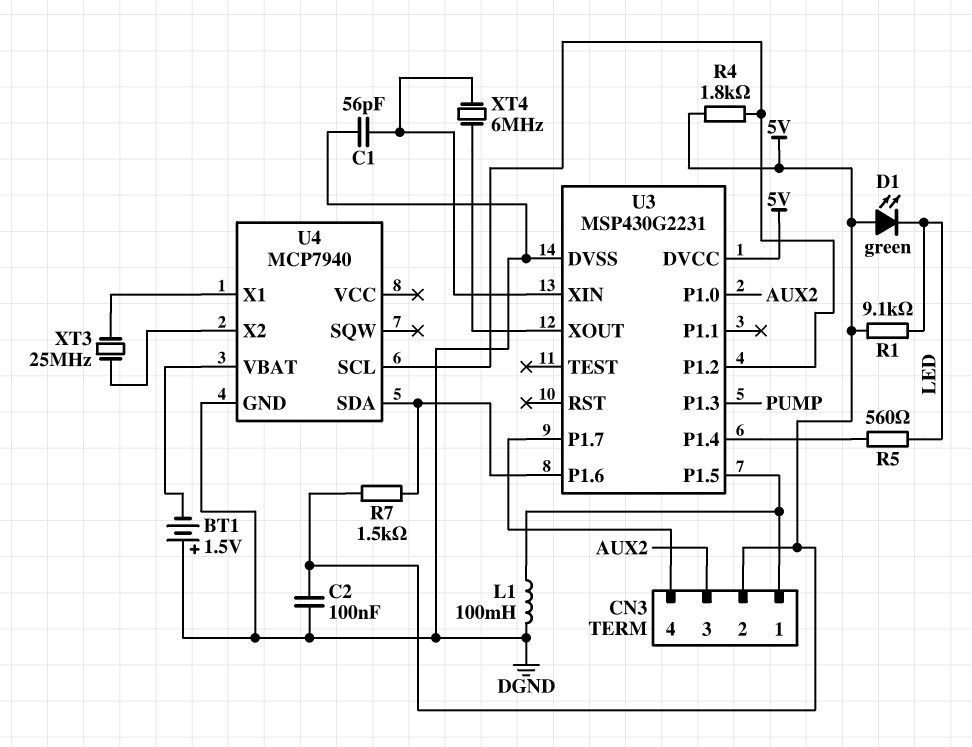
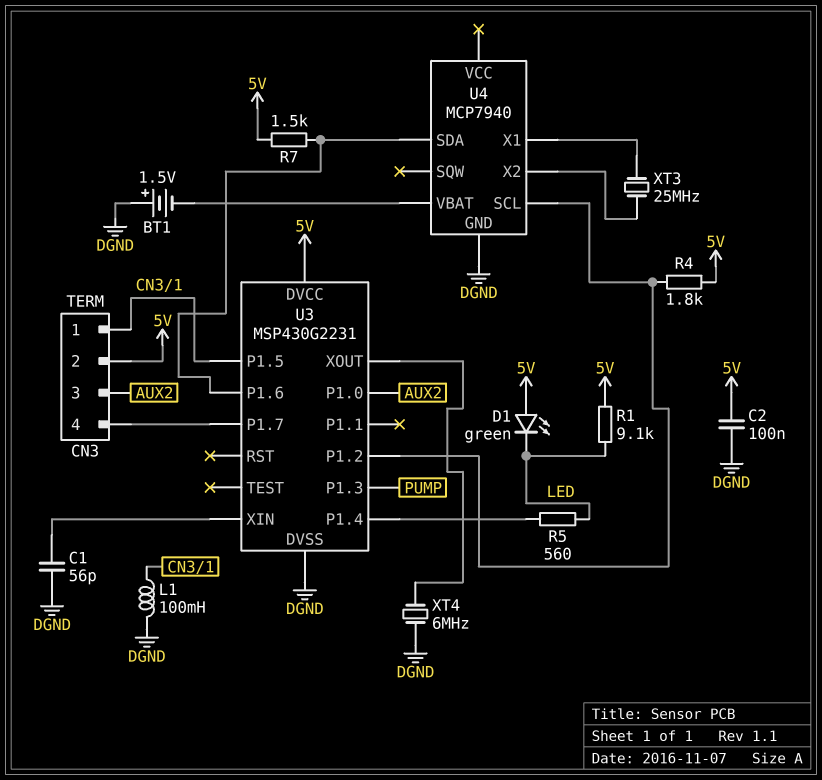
XT4: 6MHz (U3/XIN, U3/XOUT) -> 6MHz (DGND, U3/XOUT)

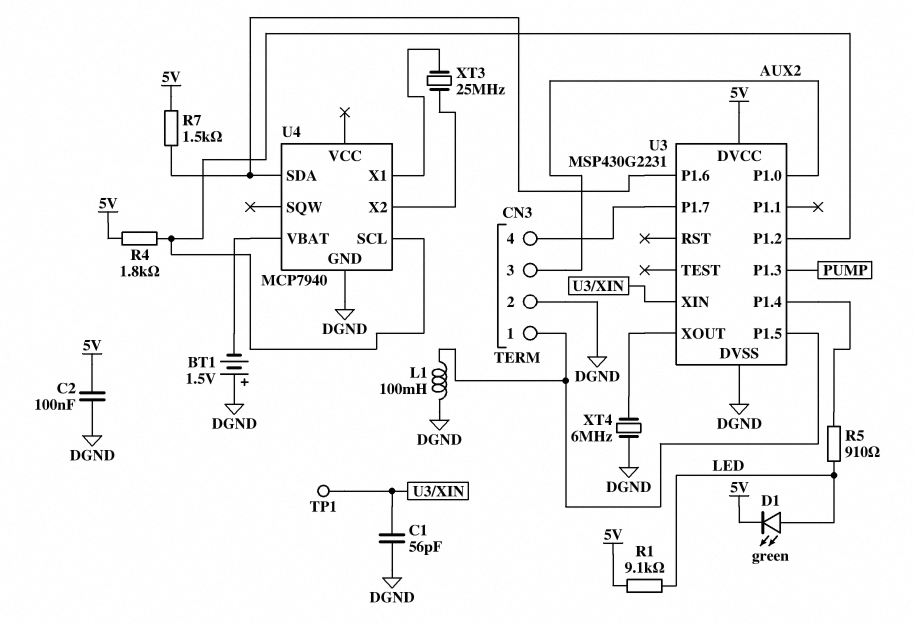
CN3 pin 2: 5V -> DGND
D1: LED green (A 5V, K LED) -> LED green (A LED, K 5V)
R5: 560 (LED, U3/P1.4) -> 910 (LED, U3/P1.4)
TP1: none -> test point (U3/XIN)

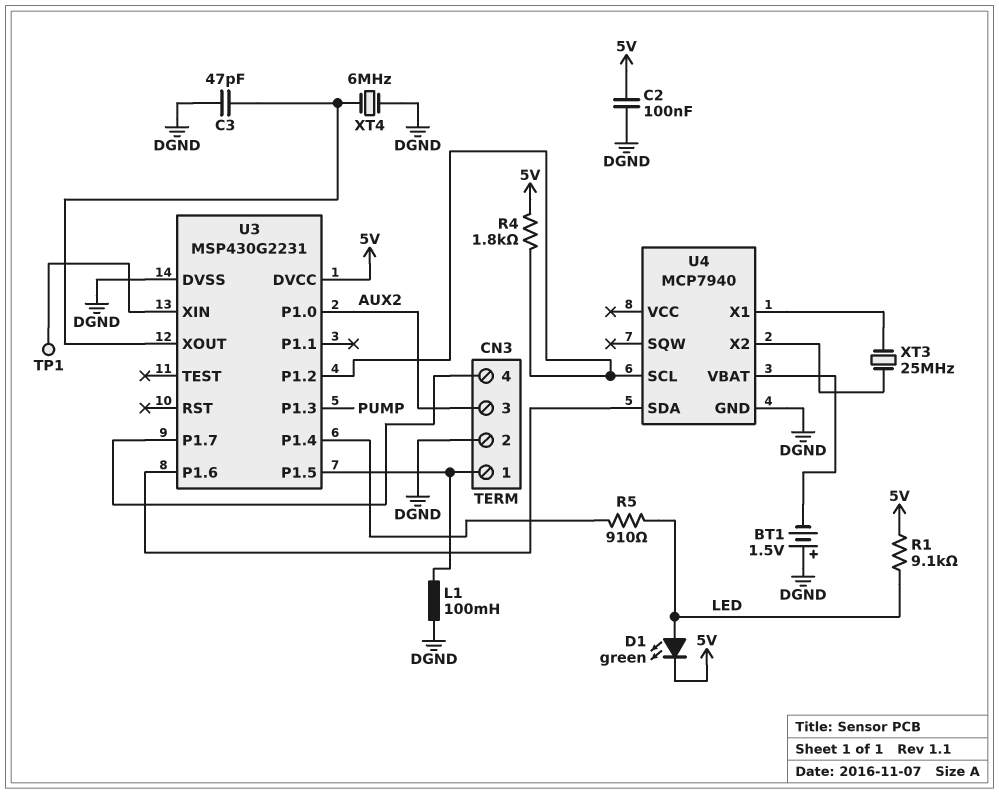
C1: 56pF (DGND, U3/XIN) -> none
C3: none -> 47pF (DGND, U3/XOUT)
R7: 1.5k (5V, U3/P1.6) -> none

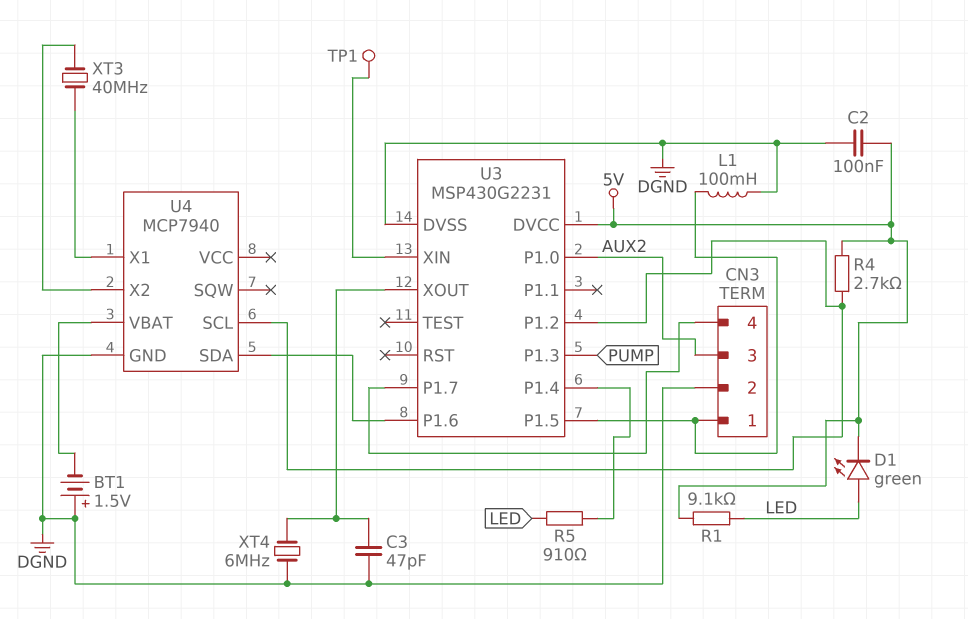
R4: 1.8k (5V, U3/P1.2) -> 2.7k (5V, U3/P1.2)
XT3: 25MHz (U4/X1, U4/X2) -> 40MHz (U4/X1, U4/X2)

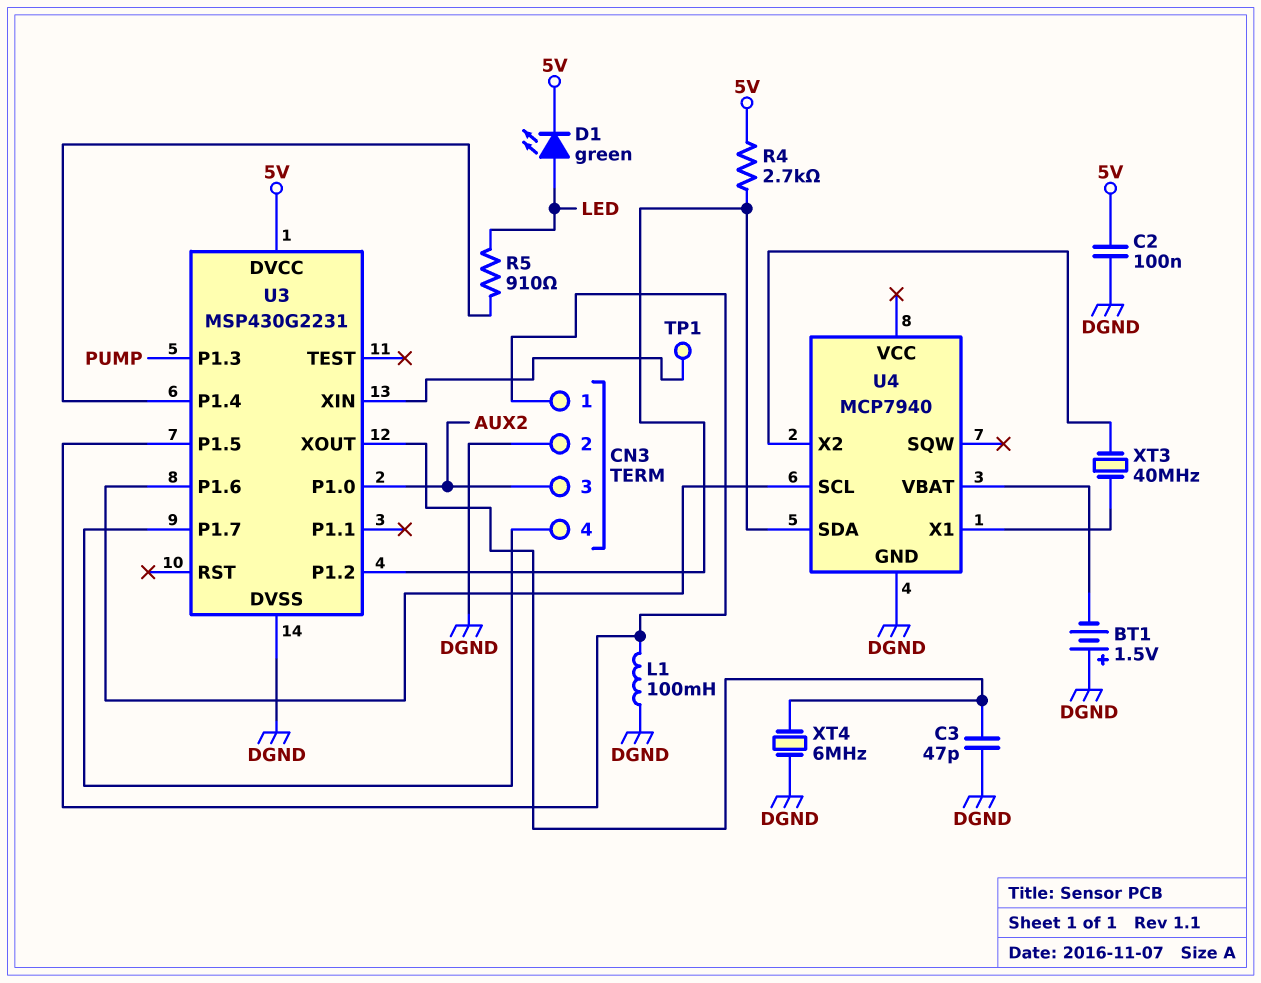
R1: 9.1k (5V, LED) -> none
U4 pin SCL: U3/P1.2 -> U3/P1.6
U4 pin SDA: U3/P1.6 -> U3/P1.2

